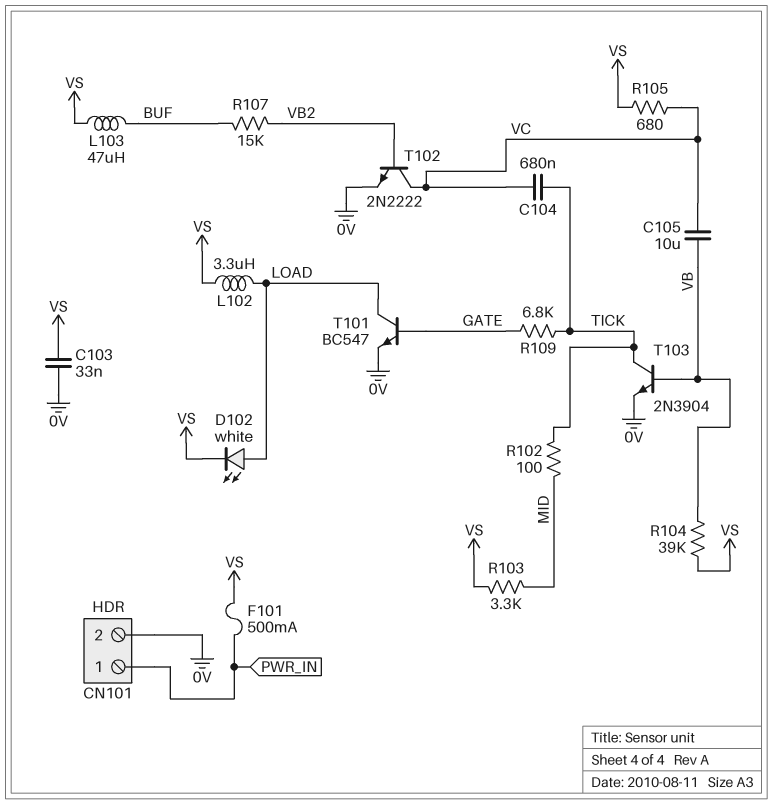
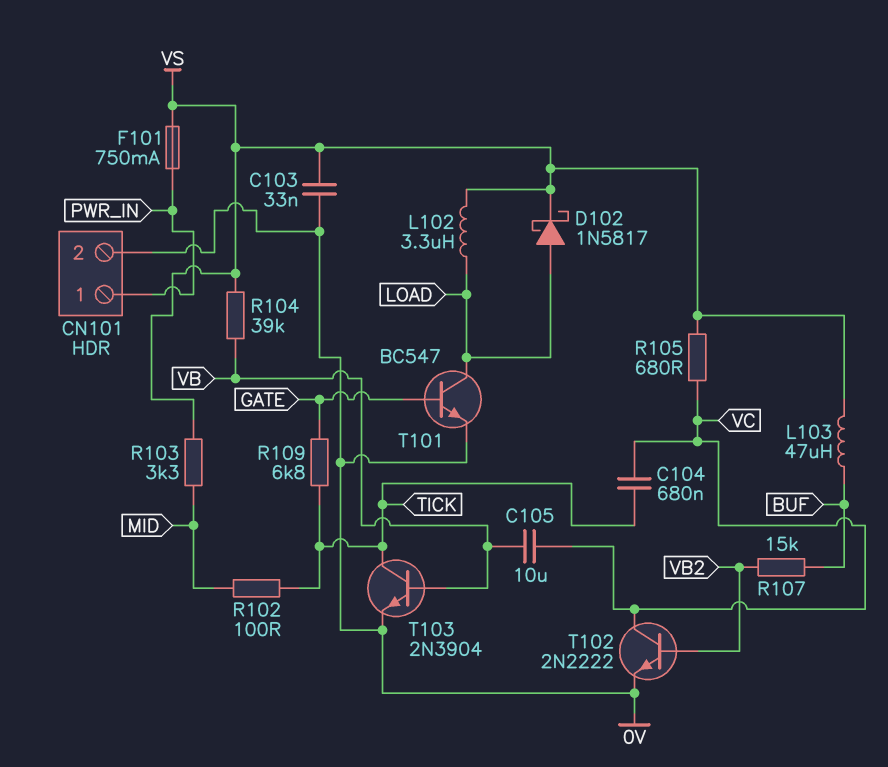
D102: LED white (A LOAD, K VS) -> schottky 1N5817 (A LOAD, K VS)
F101: 500mA (PWR_IN, VS) -> 750mA (PWR_IN, VS)

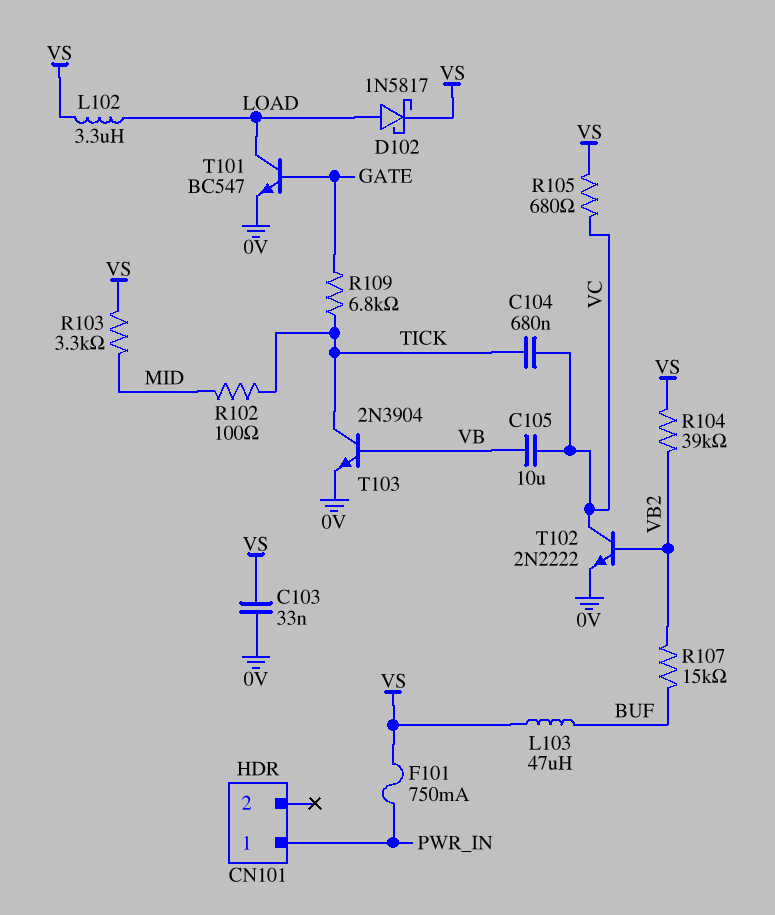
CN101 pin 2: 0V -> none
R104: 39k (VB, VS) -> 39k (VB2, VS)

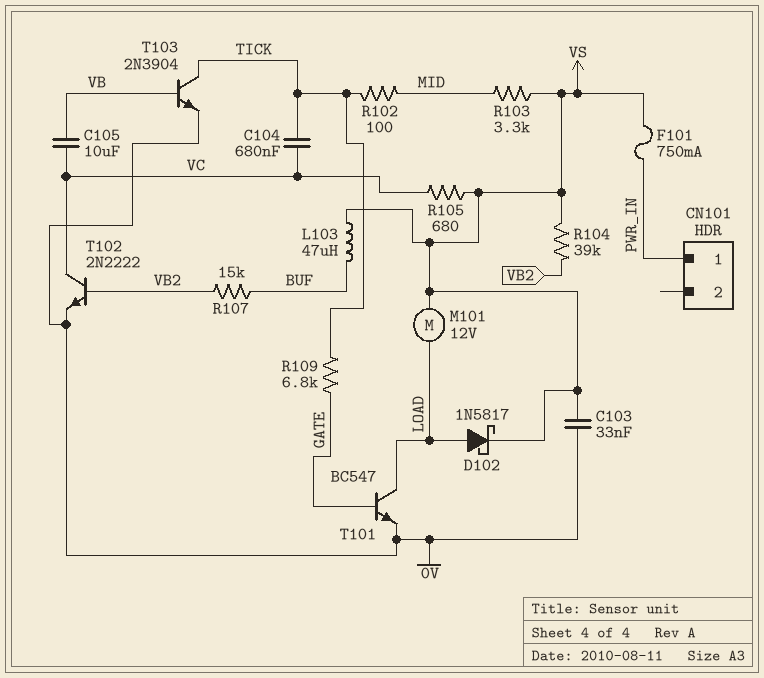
L102: 3.3uH (LOAD, VS) -> none
M101: none -> motor 12V (LOAD, VS)

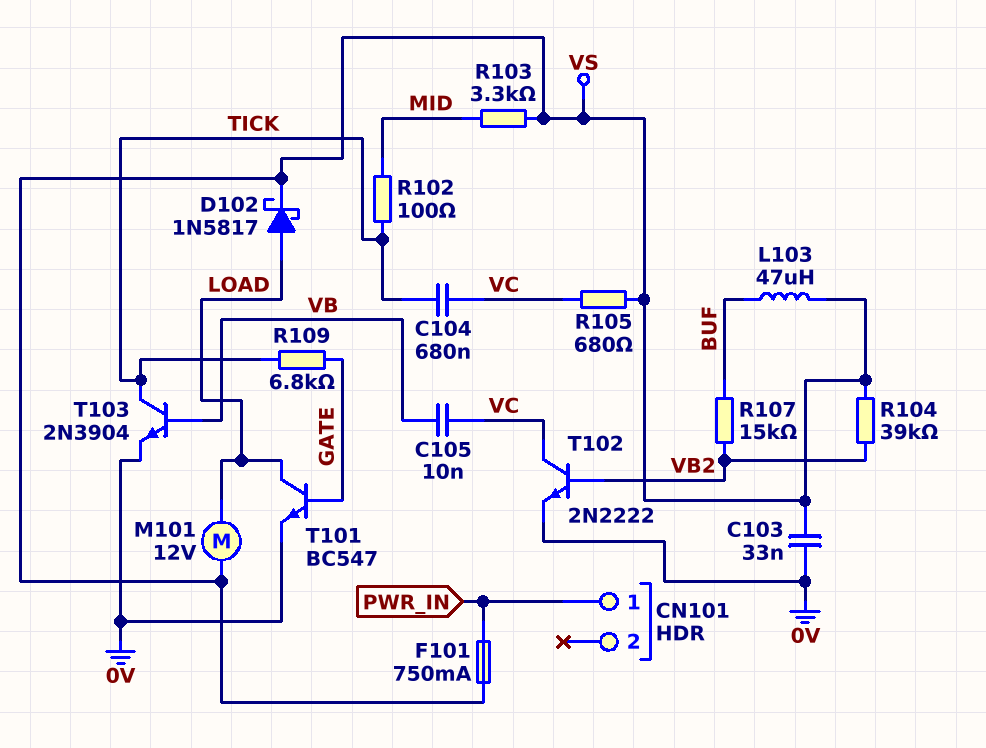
C105: 10uF (VB, VC) -> 10nF (VB, VC)

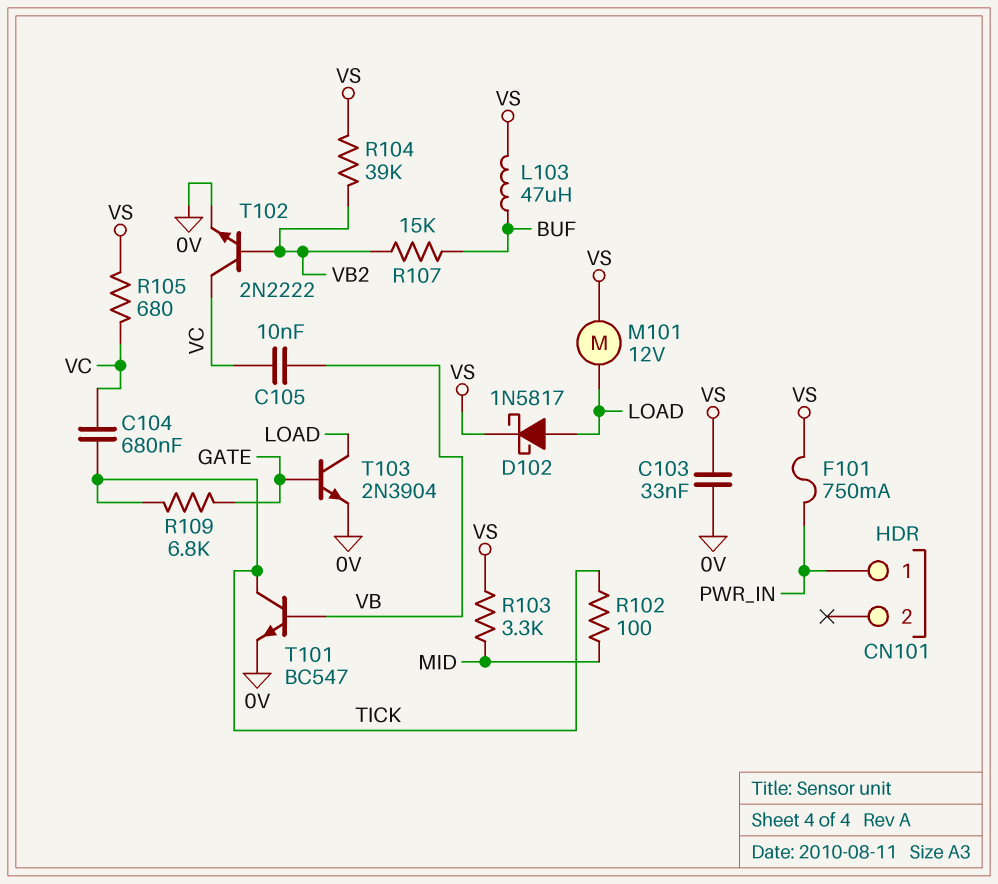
T101: NPN BC547 (B GATE, C LOAD, E 0V) -> NPN BC547 (B VB, C TICK, E 0V)
T103: NPN 2N3904 (B VB, C TICK, E 0V) -> NPN 2N3904 (B GATE, C LOAD, E 0V)

